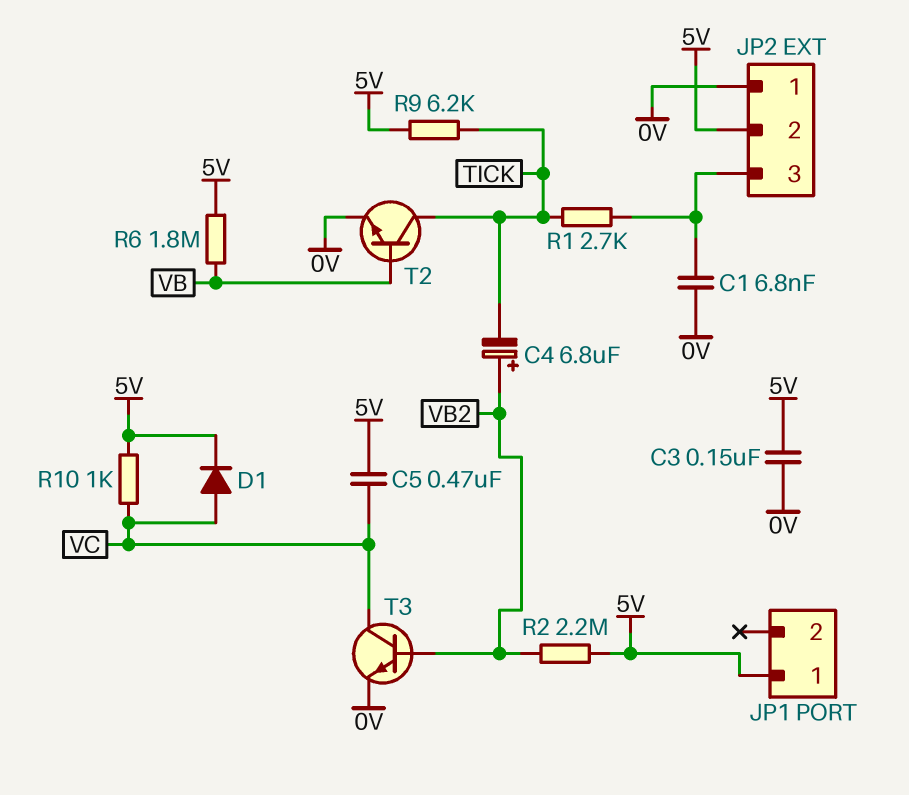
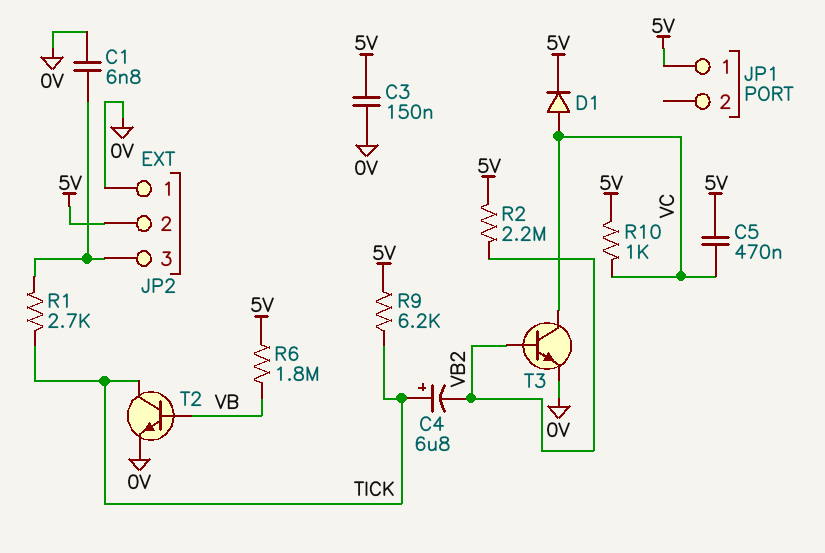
C4: 6.8uF (plus VB2, minus TICK) -> 6.8uF (plus TICK, minus VB2)

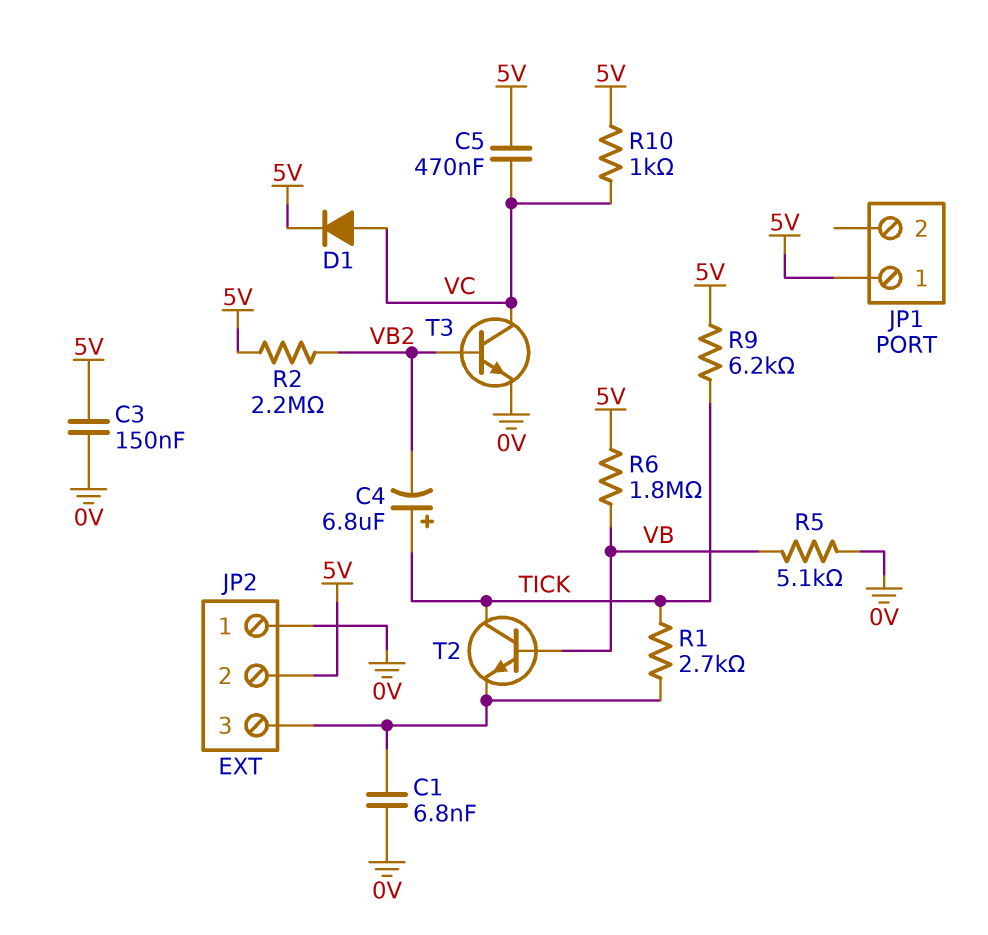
R5: none -> 5.1k (0V, VB)
T2: NPN (B VB, C TICK, E 0V) -> NPN (B VB, C TICK, E JP2/3)

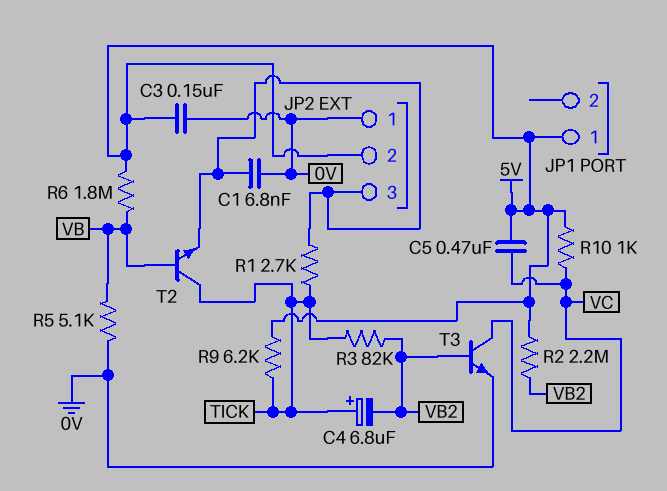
D1: diode (A VC, K 5V) -> none
R3: none -> 82k (TICK, VB2)

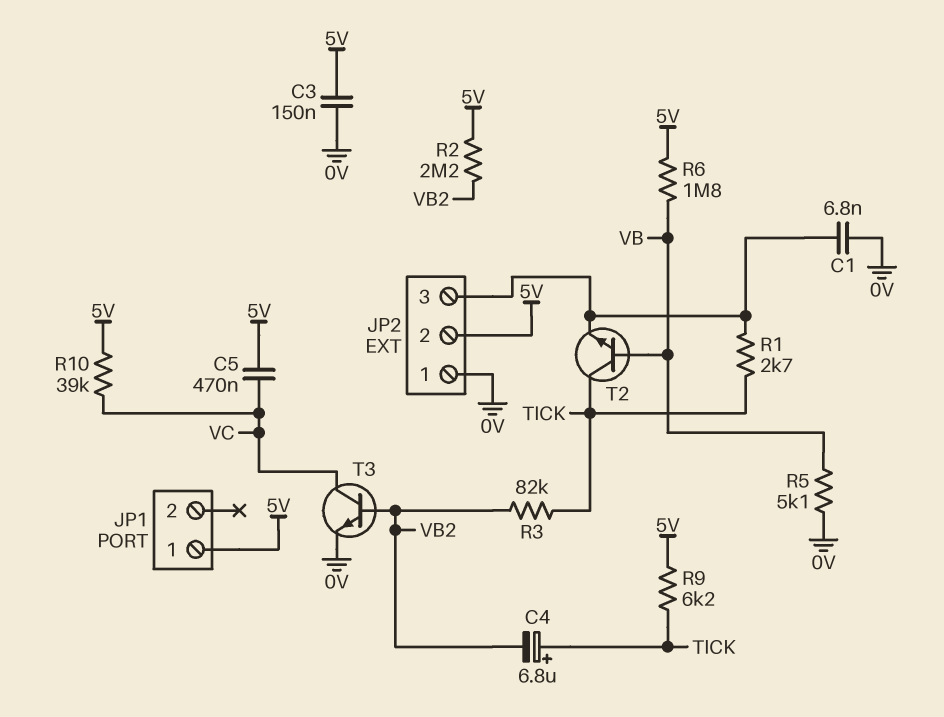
R10: 1k (5V, VC) -> 39k (5V, VC)

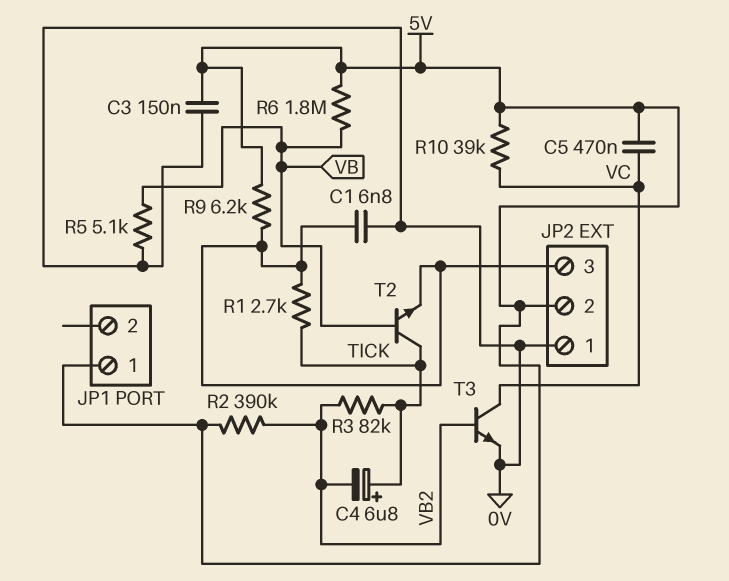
R2: 2.2M (5V, VB2) -> 390k (5V, VB2)
R9: 6.2k (5V, TICK) -> 6.2k (5V, JP2/3)

